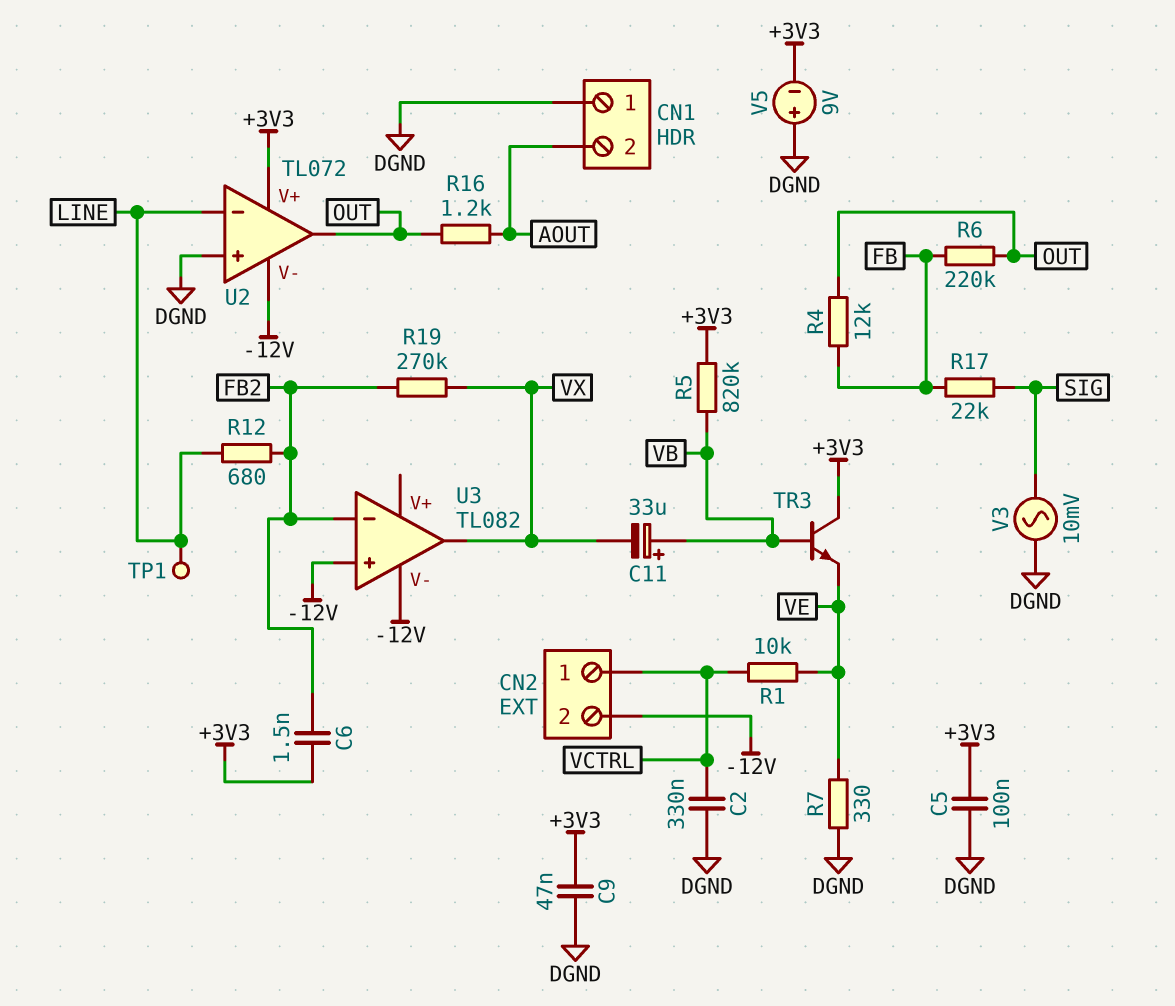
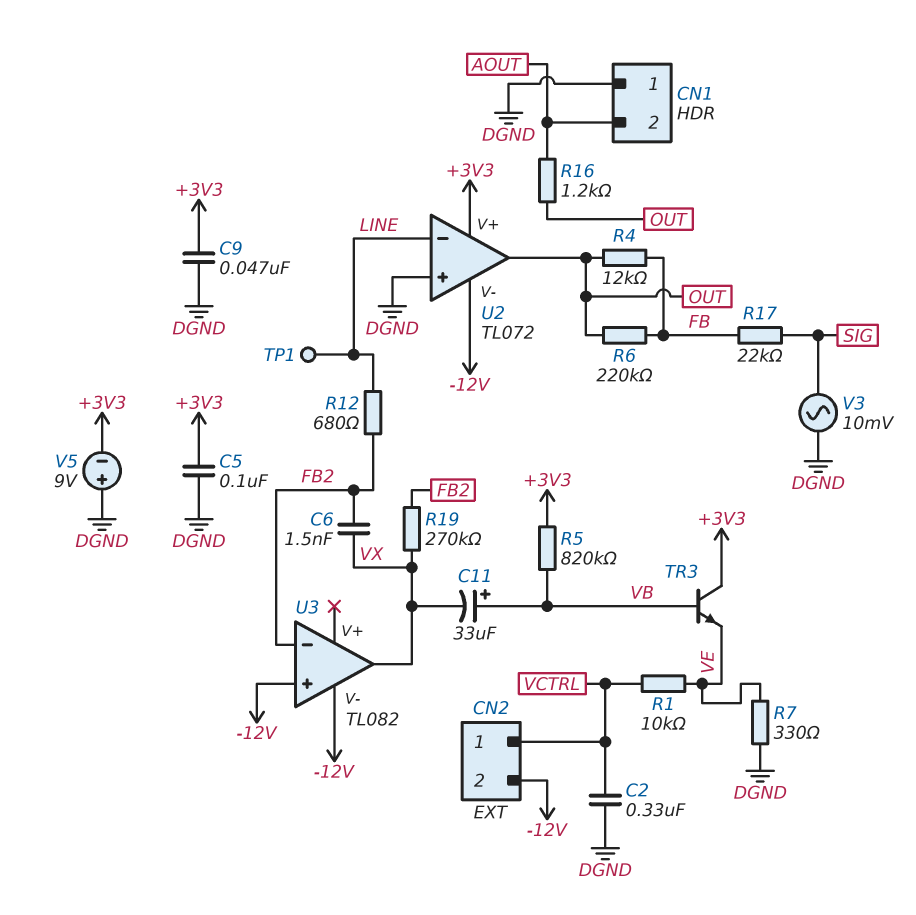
C6: 1.5nF (+3V3, FB2) -> 1.5nF (FB2, VX)

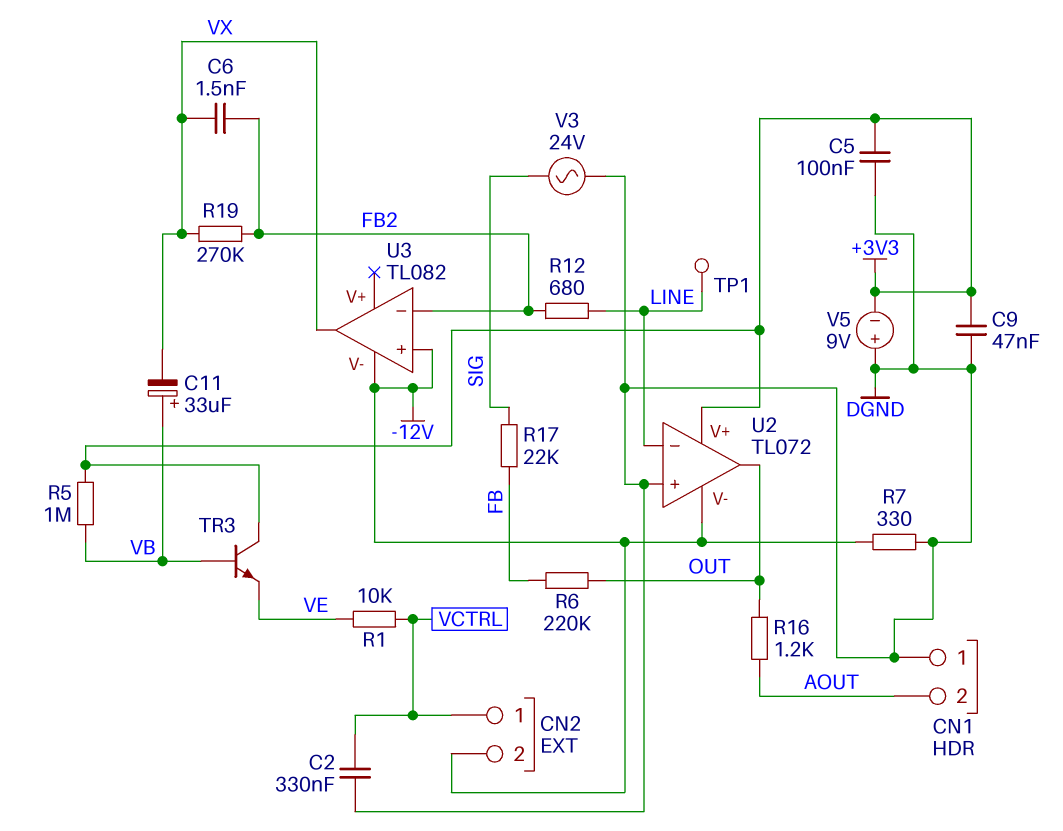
R4: 12k (FB, OUT) -> none
R5: 820k (+3V3, VB) -> 1M (+3V3, VB)
R7: 330 (DGND, VE) -> 330 (-12V, DGND)
V3: AC 10mV (DGND, SIG) -> AC 24V (DGND, SIG)

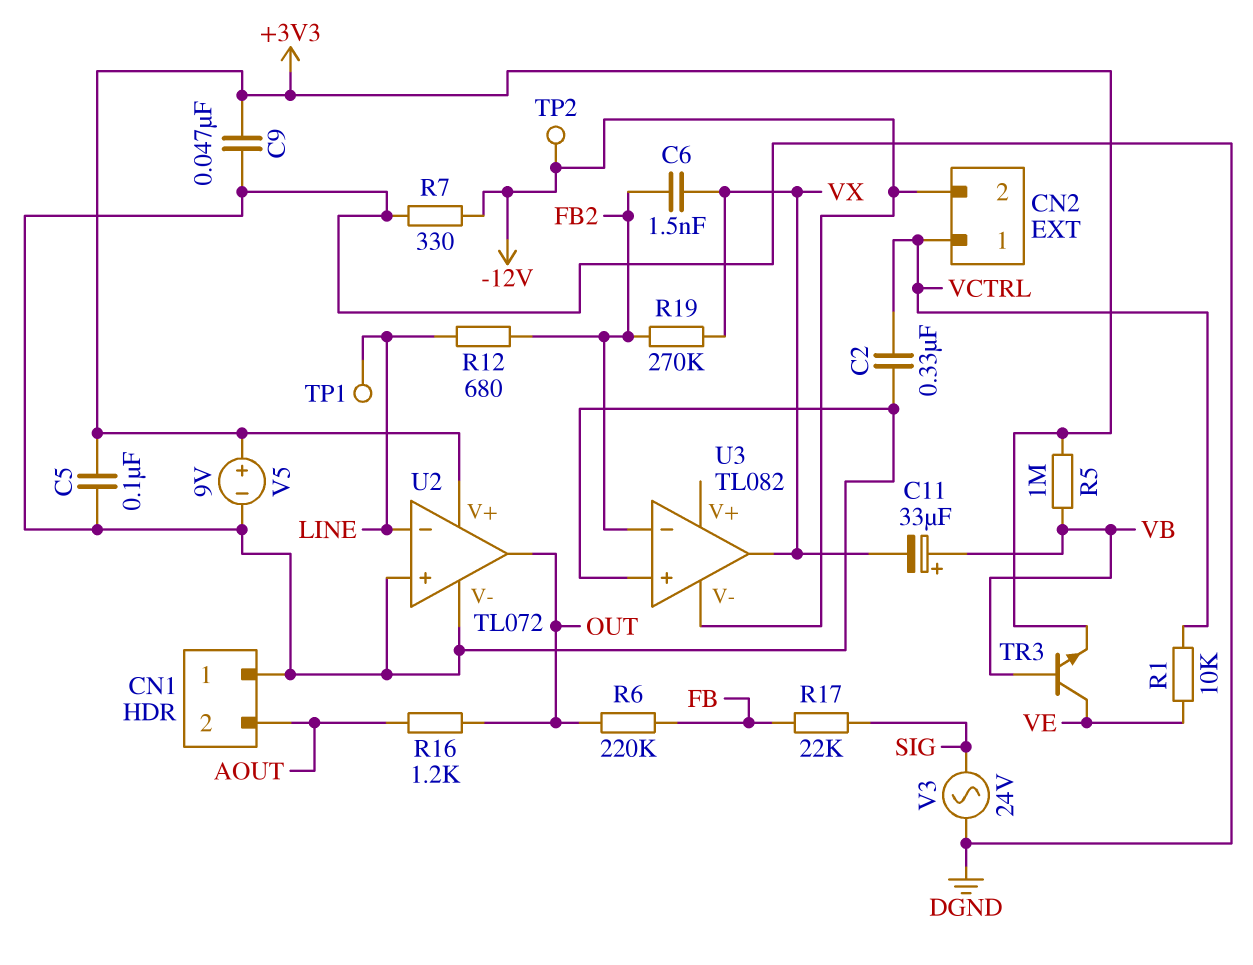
TP2: none -> test point (-12V)
TR3: NPN (B VB, C +3V3, E VE) -> NPN (B VB, C VE, E +3V3)
U2 pin V-: -12V -> DGND
U3 pin in+: -12V -> DGND
V5: 9V (plus DGND, minus +3V3) -> 9V (plus +3V3, minus DGND)

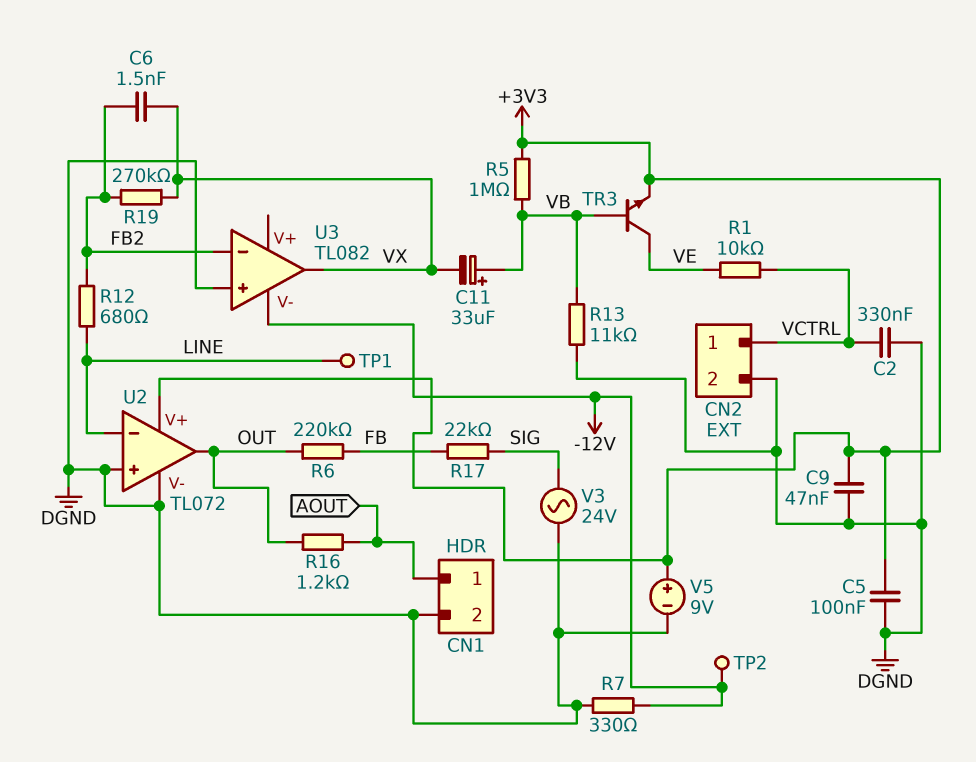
CN1 pin 1: DGND -> AOUT
CN1 pin 2: AOUT -> DGND
CN2 pin 2: -12V -> DGND
R13: none -> 11k (DGND, VB)

